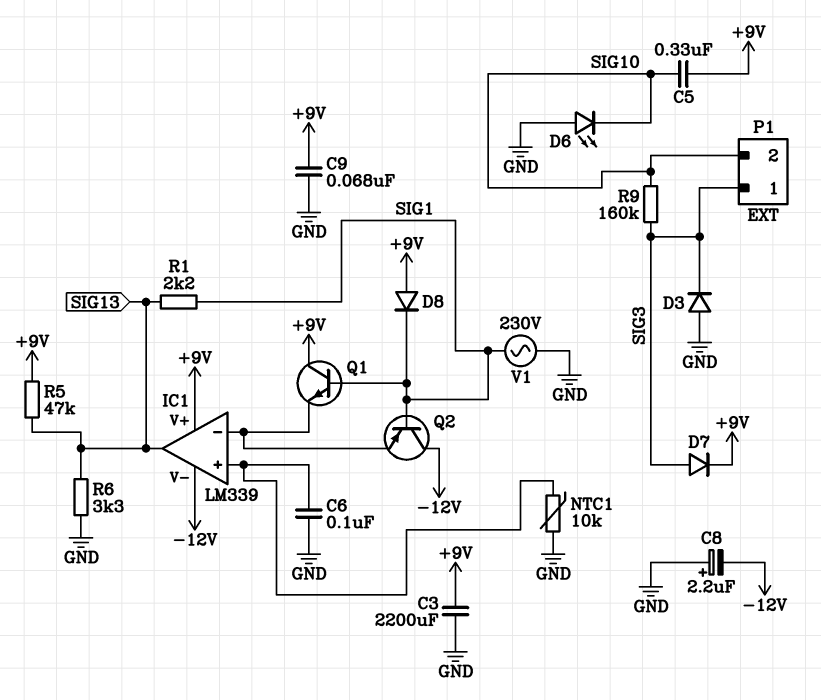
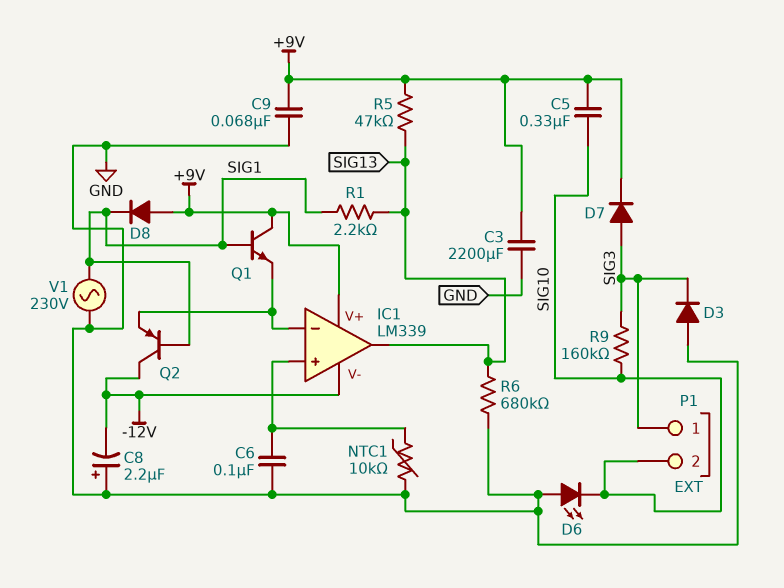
R6: 3.3k (GND, SIG13) -> 680k (GND, SIG13)

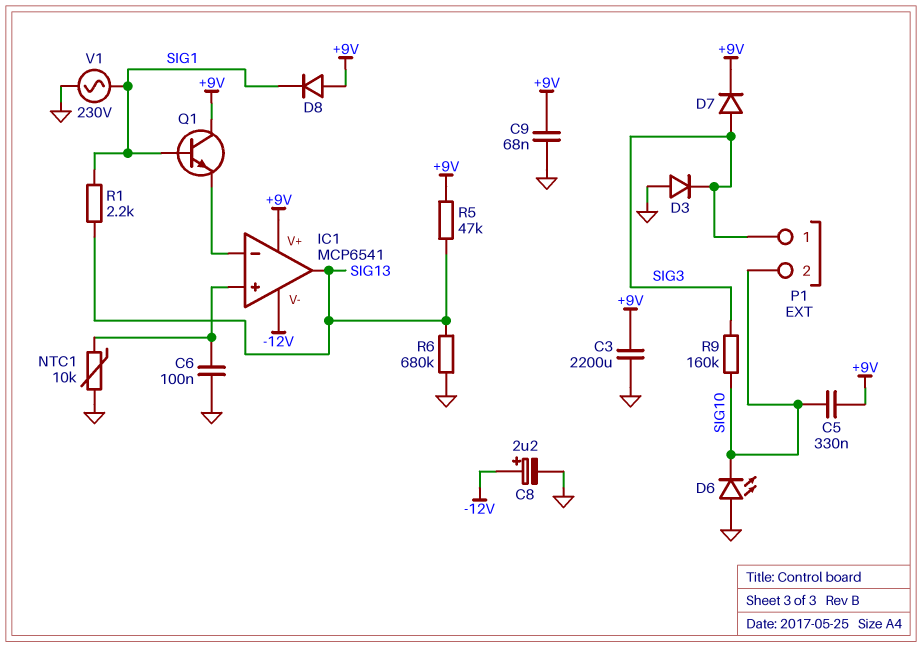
C8: 2.2uF (plus GND, minus -12V) -> 2.2uF (plus -12V, minus GND)
IC1: LM339 -> MCP6541
Q2: PNP (B SIG1, C -12V, E IC1/in-) -> none

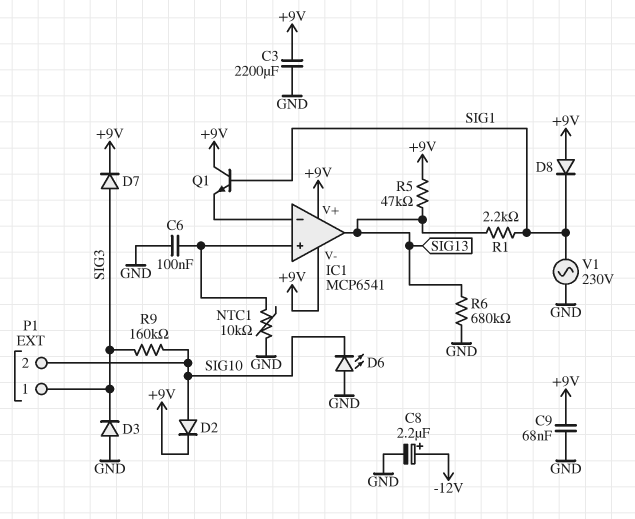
C5: 330nF (+9V, SIG10) -> none
D2: none -> diode (A SIG10, K +9V)
IC1 pin V-: -12V -> +9V

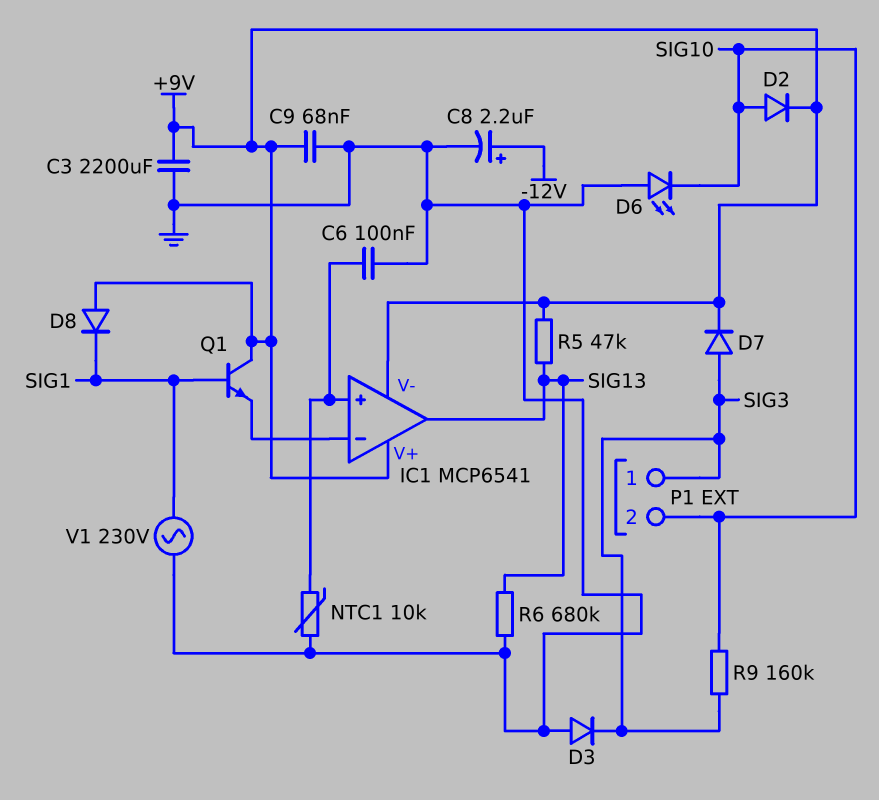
R1: 2.2k (SIG1, SIG13) -> none

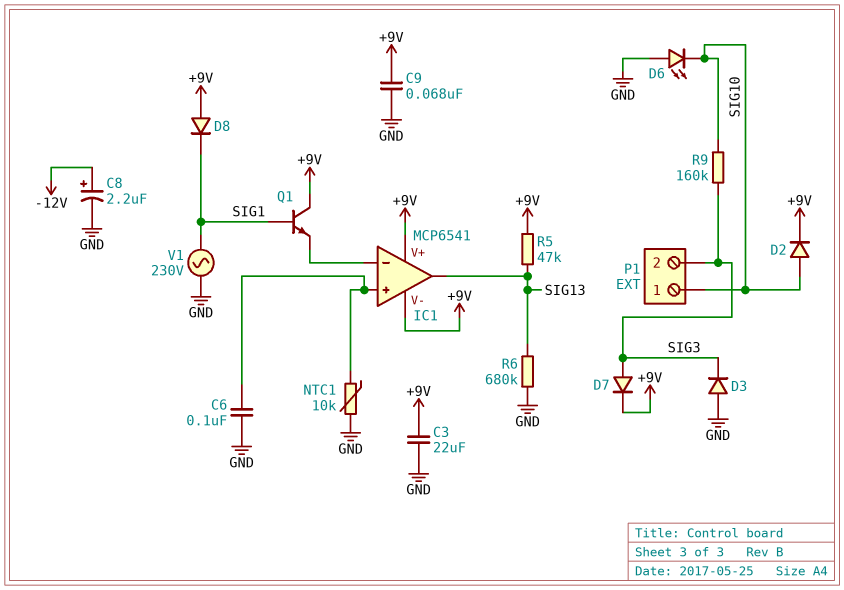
C3: 2200uF (+9V, GND) -> 22uF (+9V, GND)
P1 pin 1: SIG3 -> SIG10
P1 pin 2: SIG10 -> SIG3

